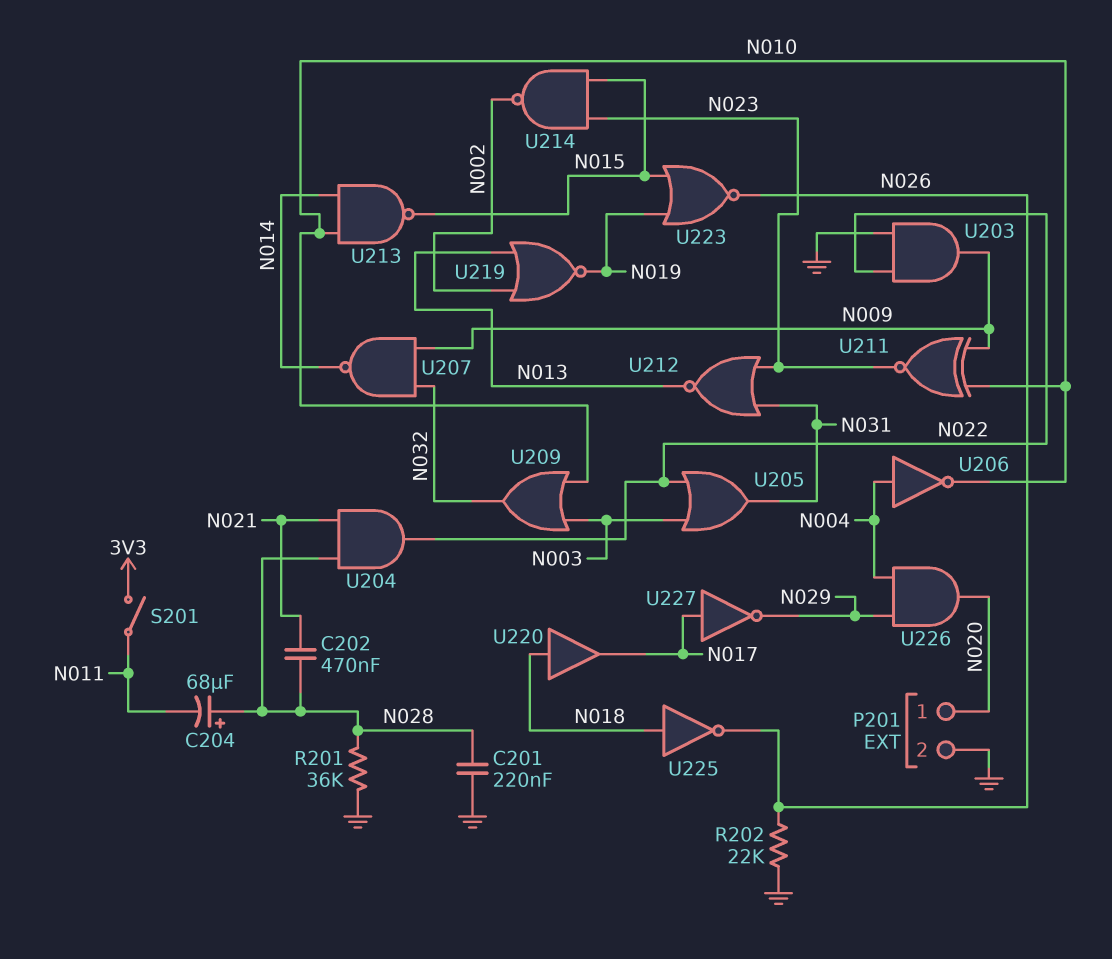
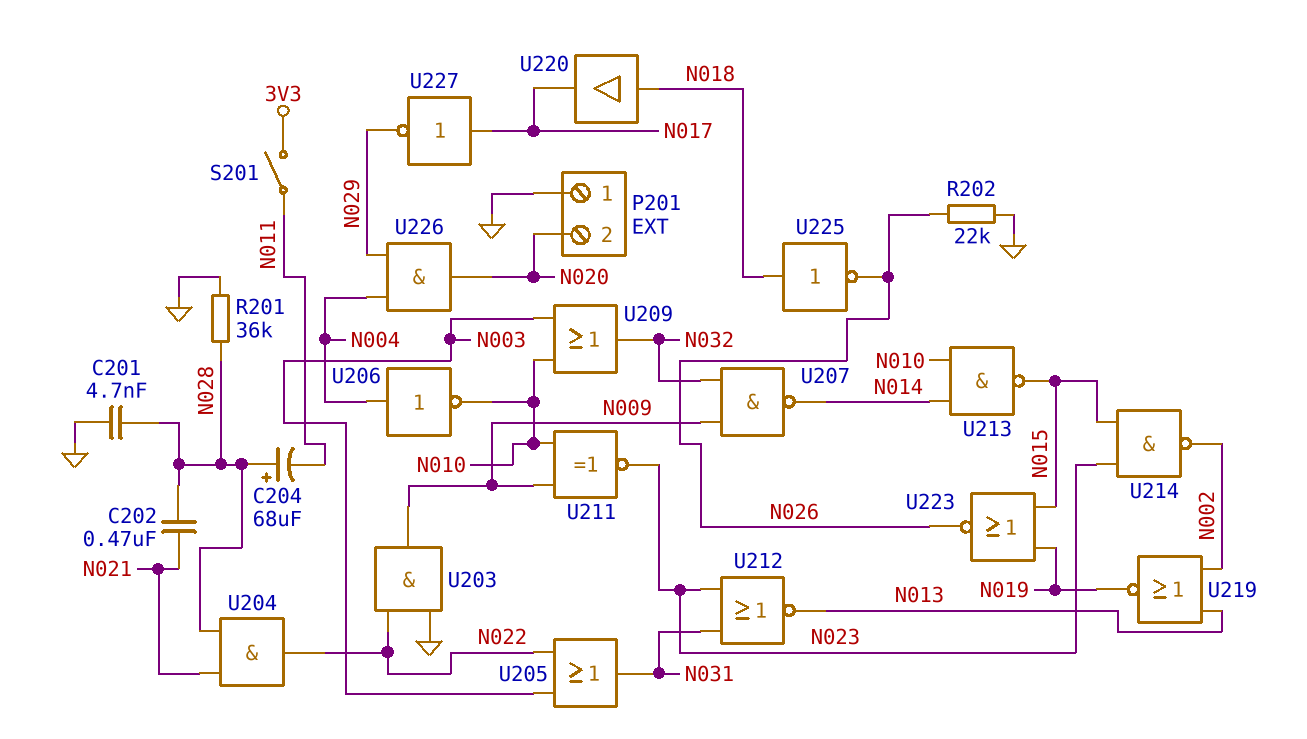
C201: 220nF (GND, N028) -> 4.7nF (GND, N028)
P201 pin 1: N020 -> GND
P201 pin 2: GND -> N020

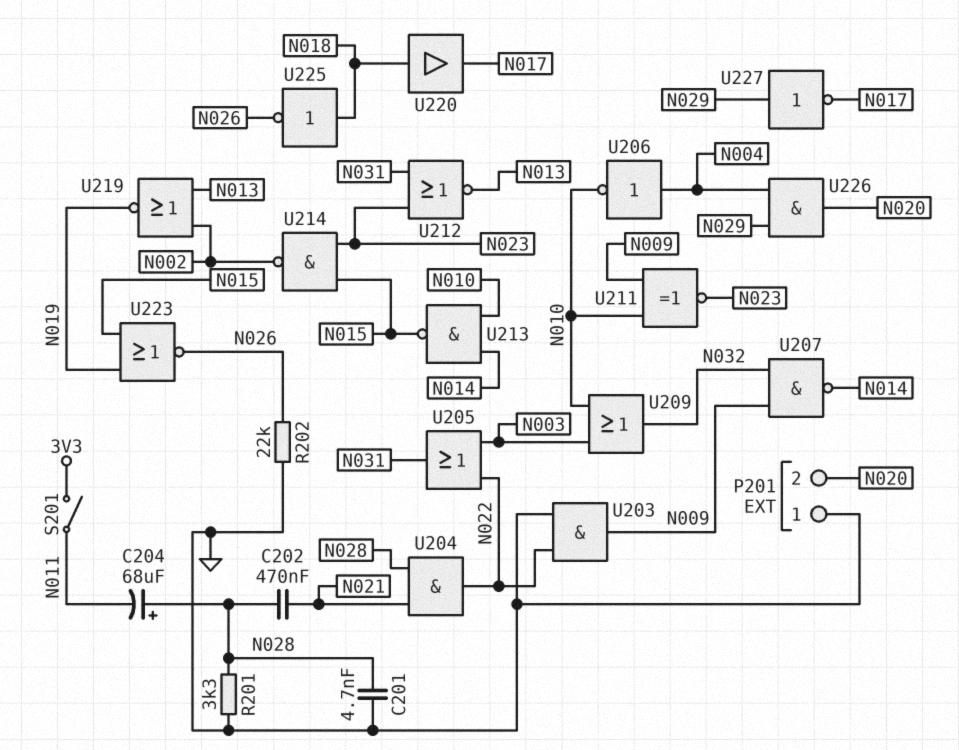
R201: 36k (GND, N028) -> 3.3k (GND, N028)
U227: NOT (in N017, out N029) -> NOT (in N029, out N017)

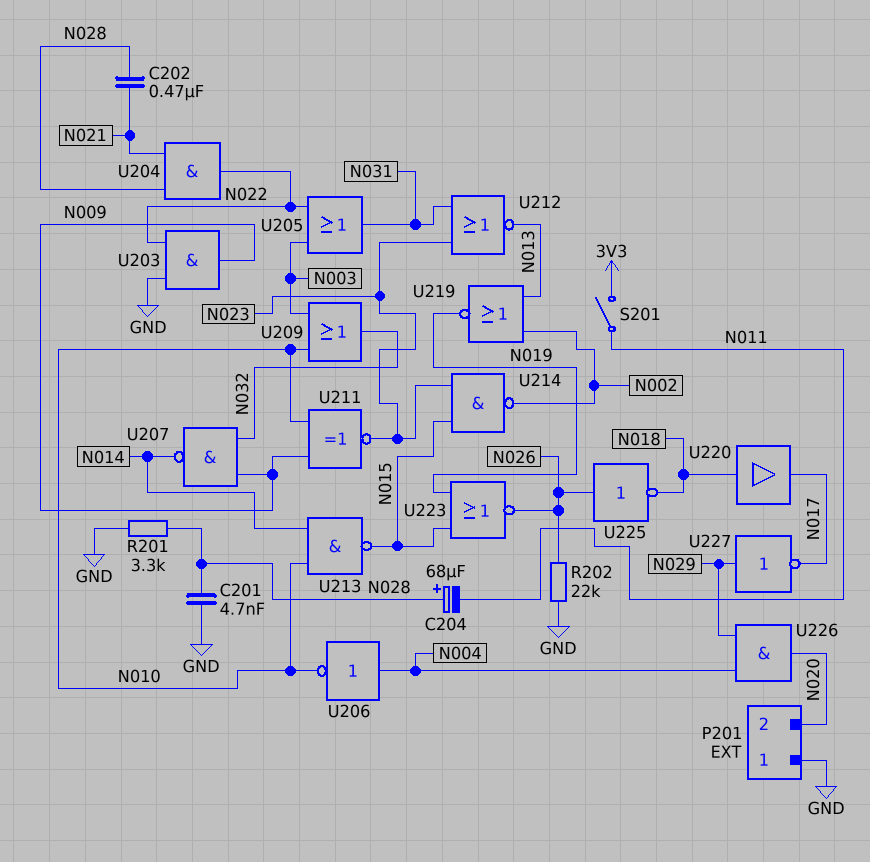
U225: NOT (in N018, out N026) -> NOT (in N026, out N018)

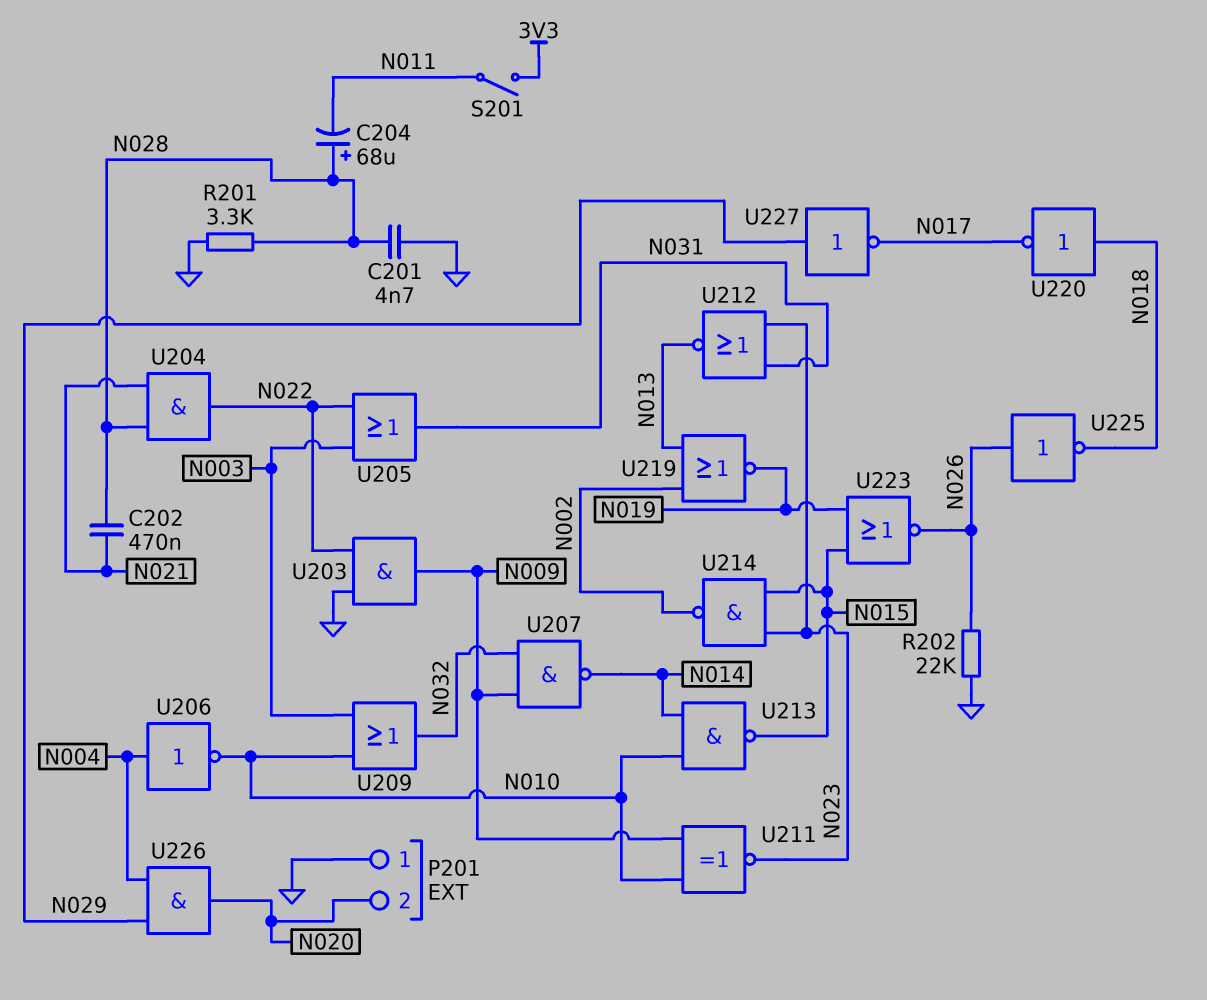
U220: buffer (in N018, out N017) -> NOT (in N018, out N017)

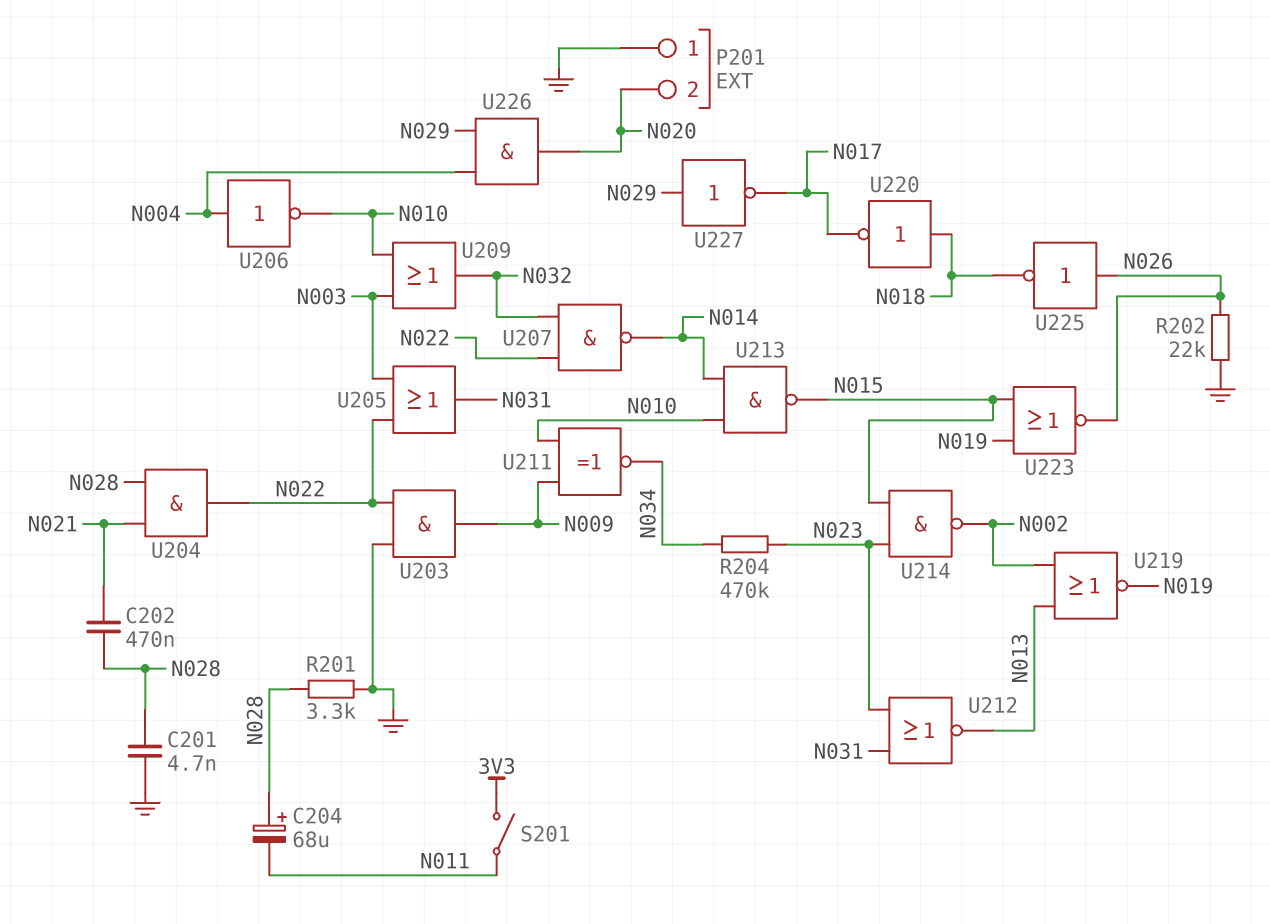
R204: none -> 470k (N023, N034)
U207: NAND (in N009, in N032, out N014) -> NAND (in N022, in N032, out N014)
U211: XNOR (in N009, in N010, out N023) -> XNOR (in N009, in N010, out N034)

